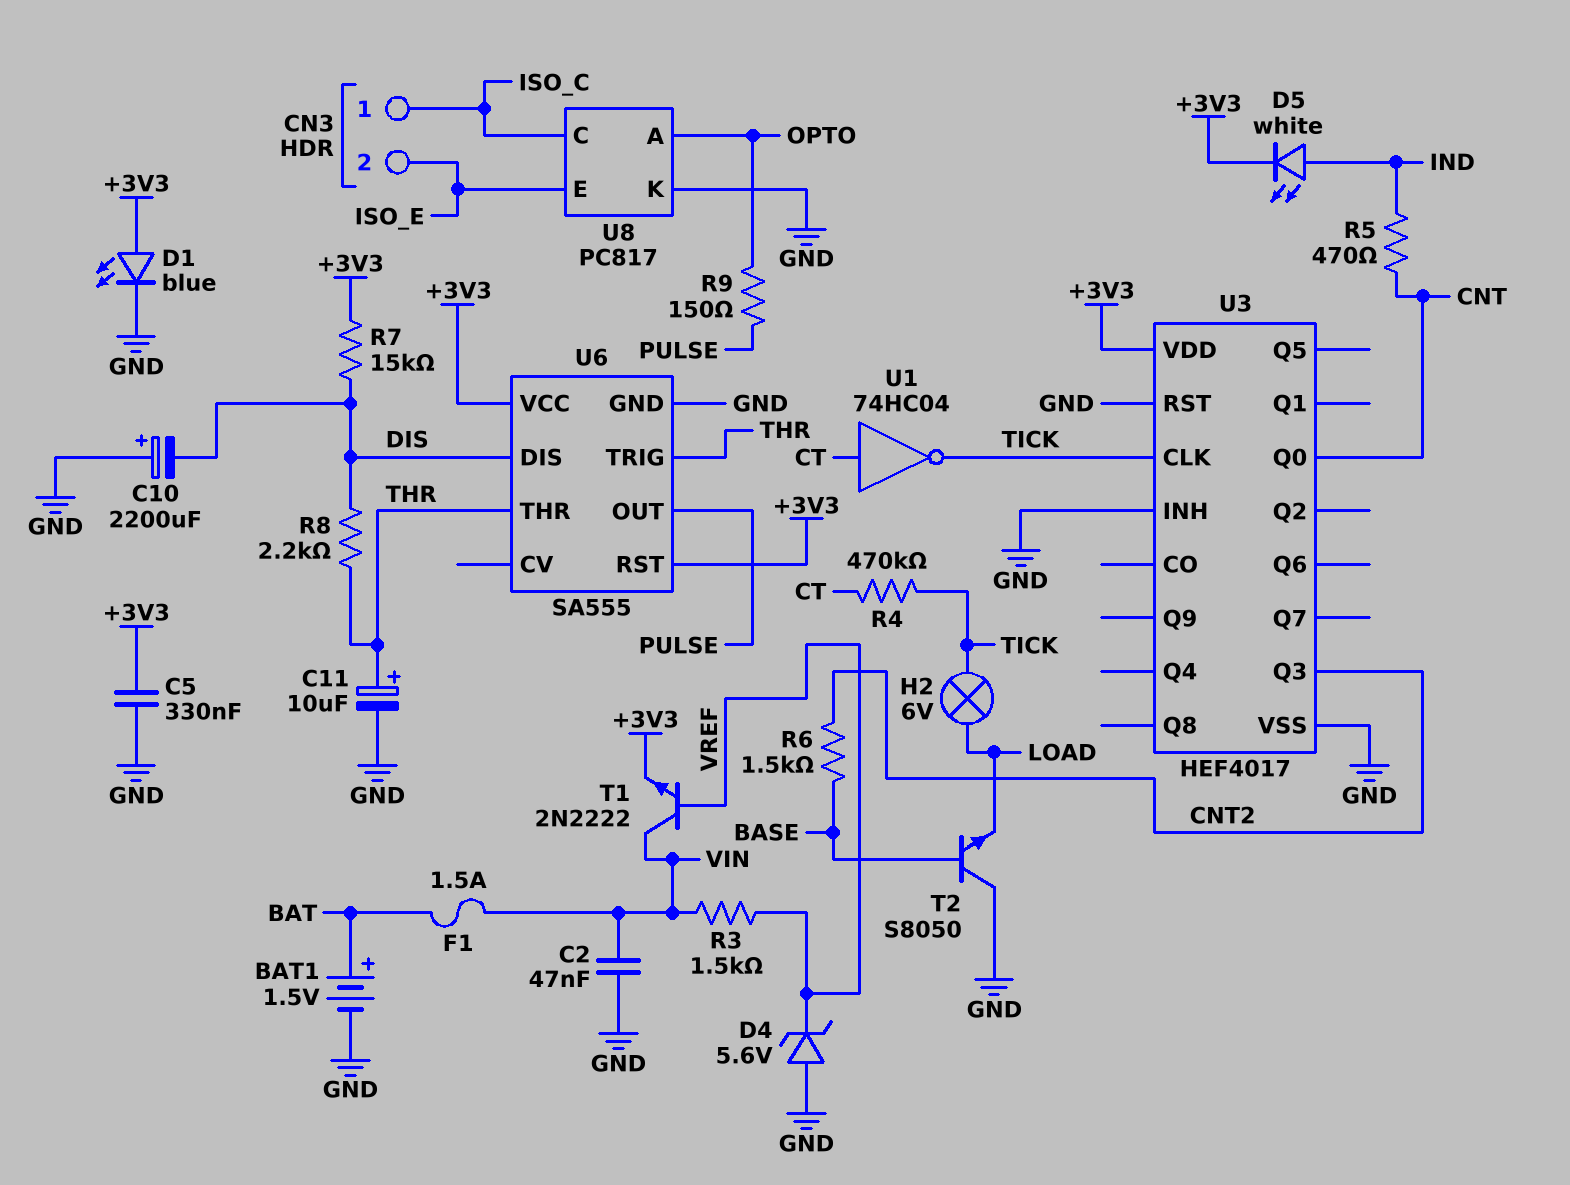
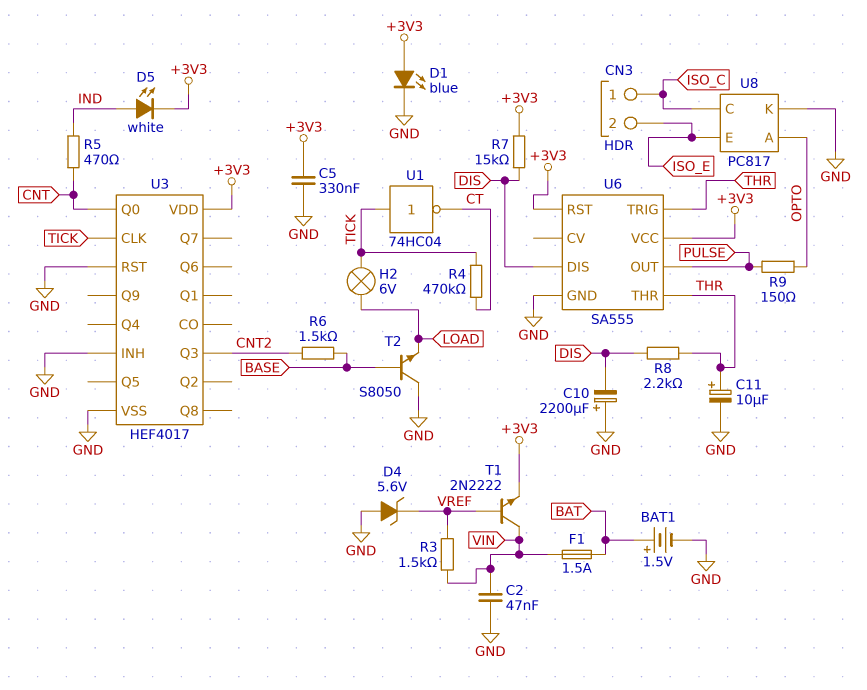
U1: NOT 74HC04 (in CT, out TICK) -> NOT 74HC04 (in TICK, out CT)

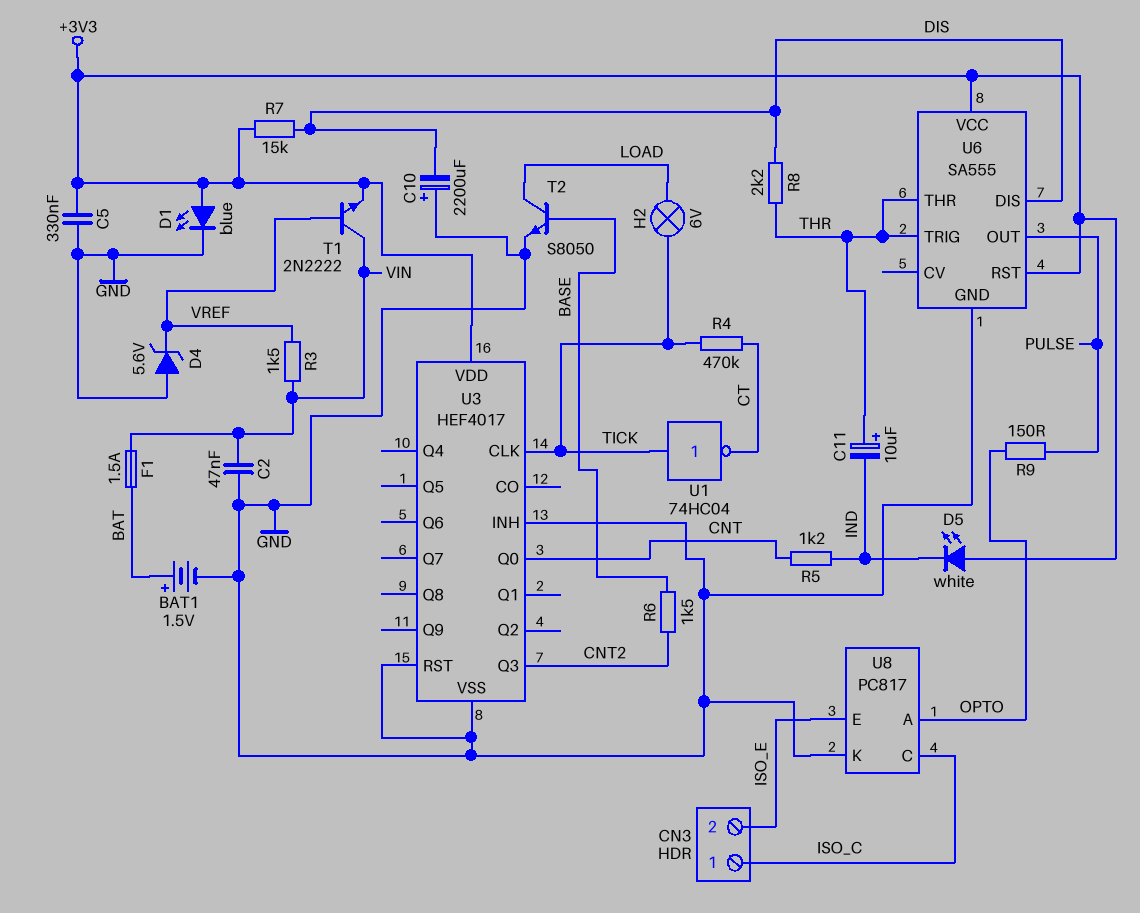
C11: 10uF (plus THR, minus GND) -> 10uF (plus THR, minus IND)
D5: LED white (A IND, K +3V3) -> LED white (A +3V3, K IND)
R5: 470 (CNT, IND) -> 1.2k (CNT, IND)
T2: NPN S8050 (B BASE, C GND, E LOAD) -> NPN S8050 (B BASE, C LOAD, E GND)

